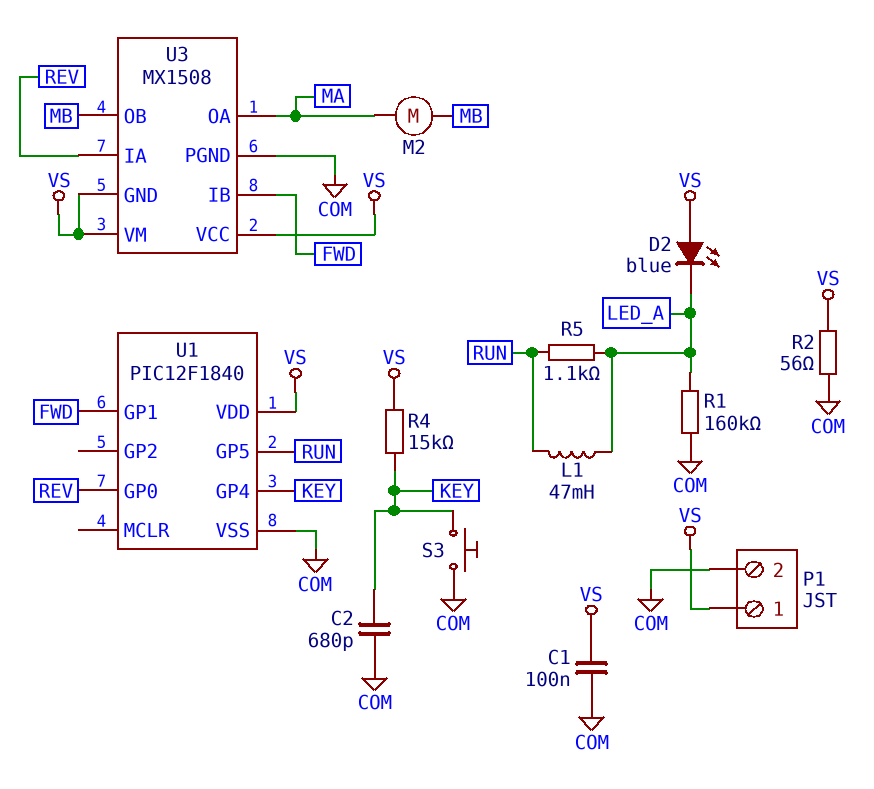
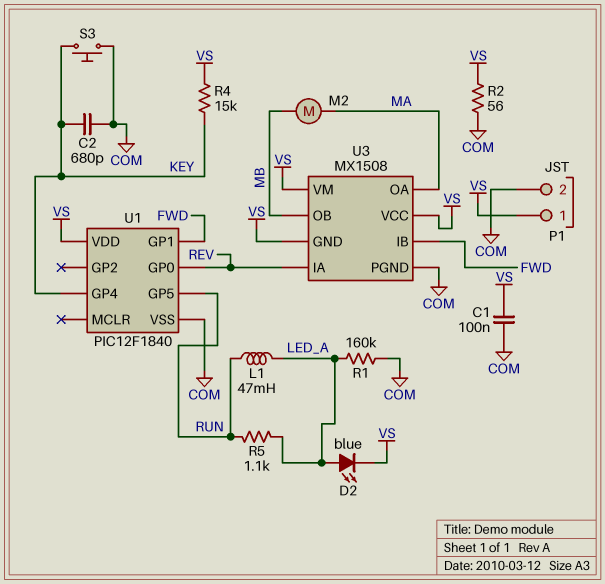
D2: LED blue (A VS, K LED_A) -> LED blue (A LED_A, K VS)

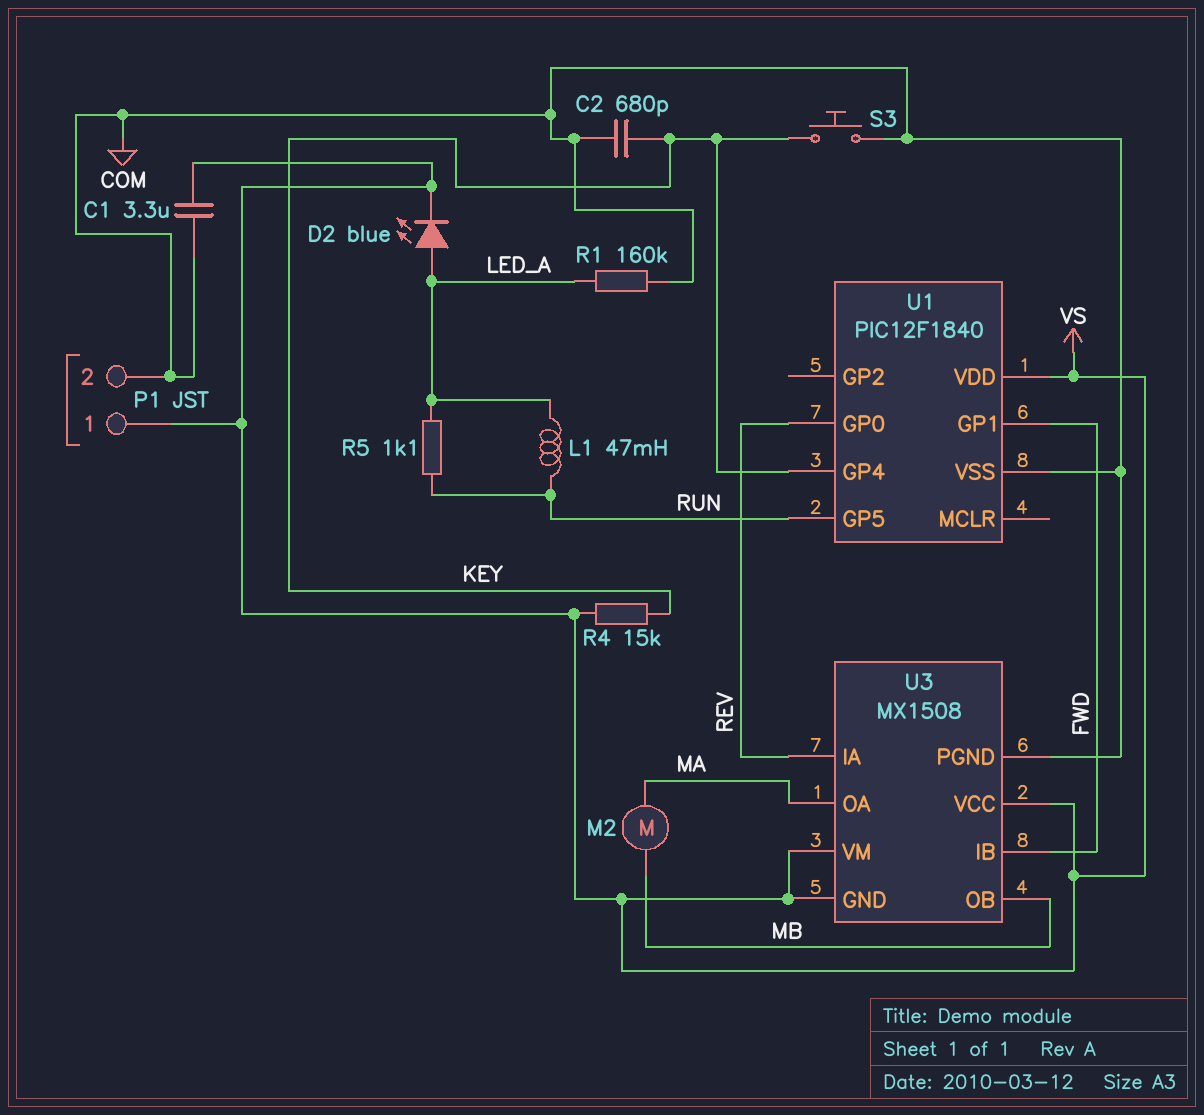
C1: 100nF (COM, VS) -> 3.3uF (COM, VS)
R2: 56 (COM, VS) -> none

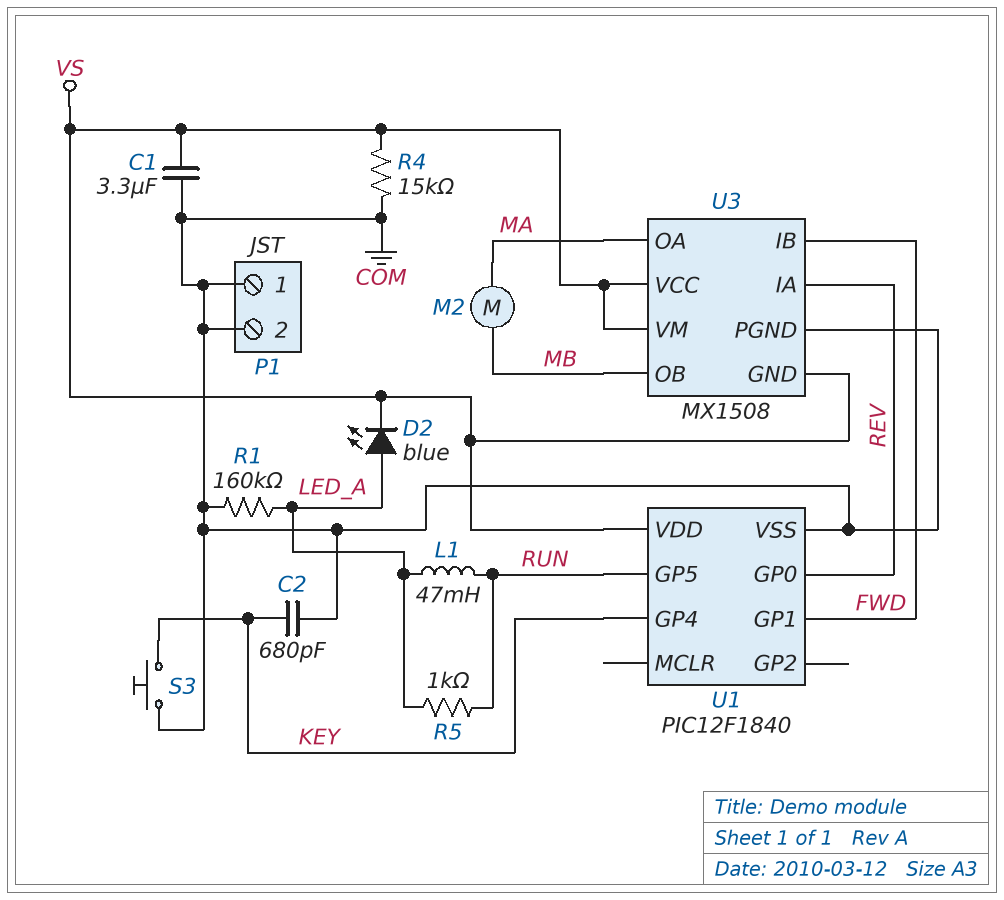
P1 pin 1: VS -> COM
R4: 15k (KEY, VS) -> 15k (COM, VS)
R5: 1.1k (LED_A, RUN) -> 1k (LED_A, RUN)

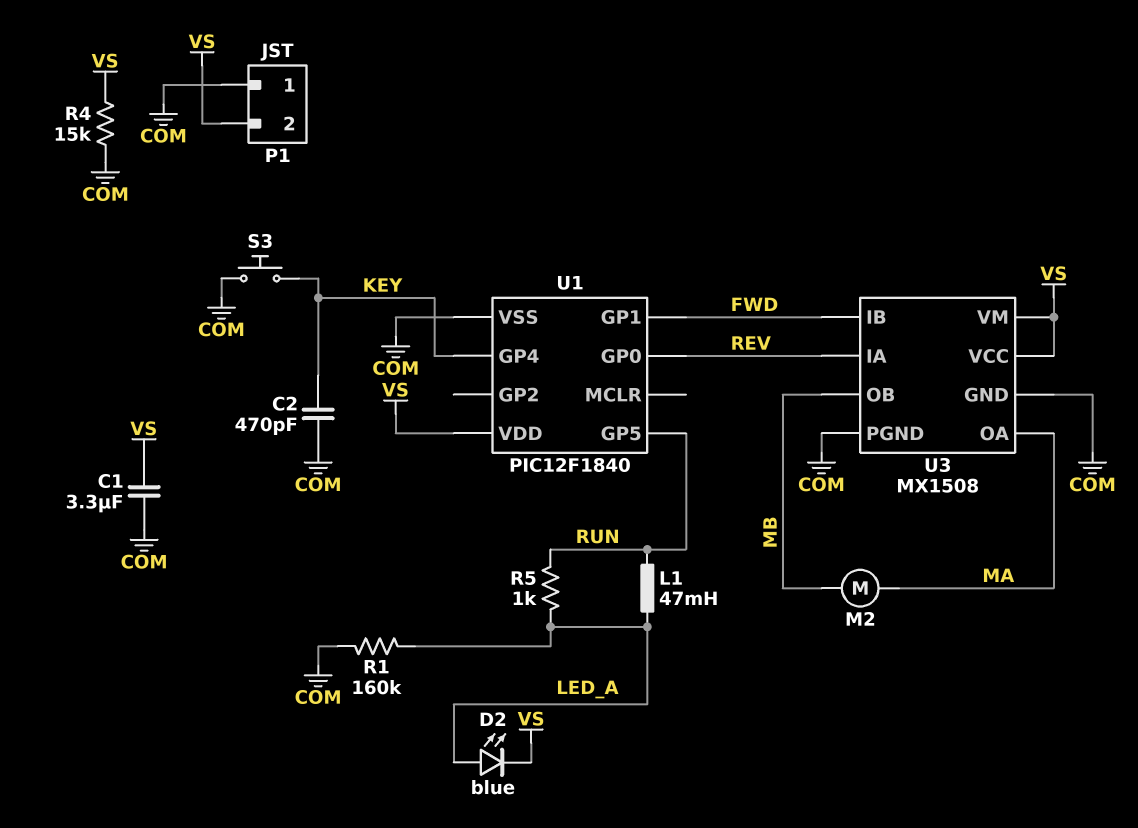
C2: 680pF (COM, KEY) -> 470pF (COM, KEY)
P1 pin 2: COM -> VS
U3 pin GND: VS -> COM

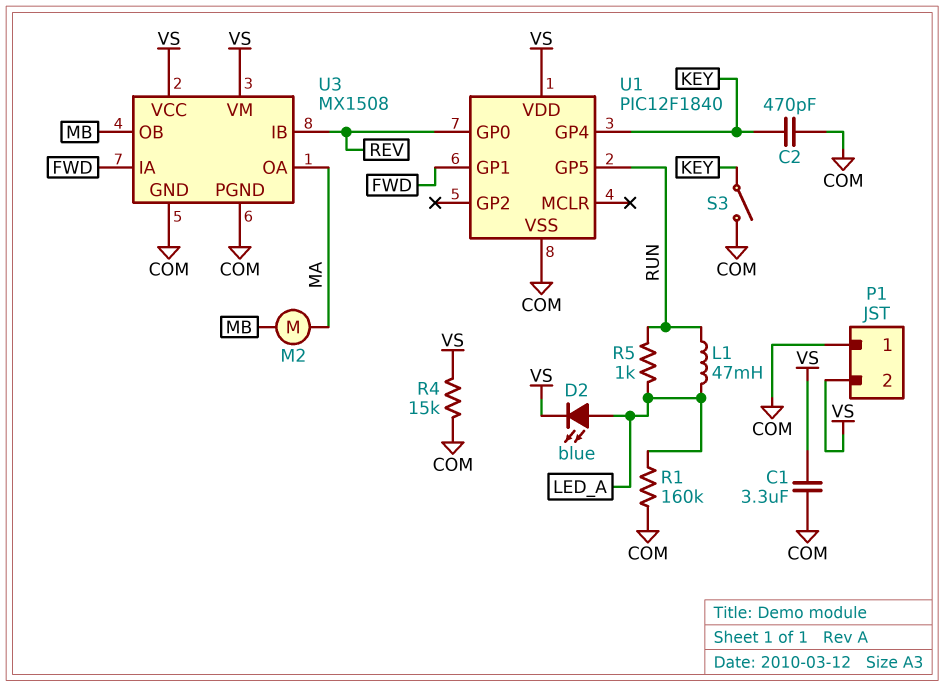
S3: button (COM, KEY) -> switch (COM, KEY)
U3 pin IA: REV -> FWD
U3 pin IB: FWD -> REV

